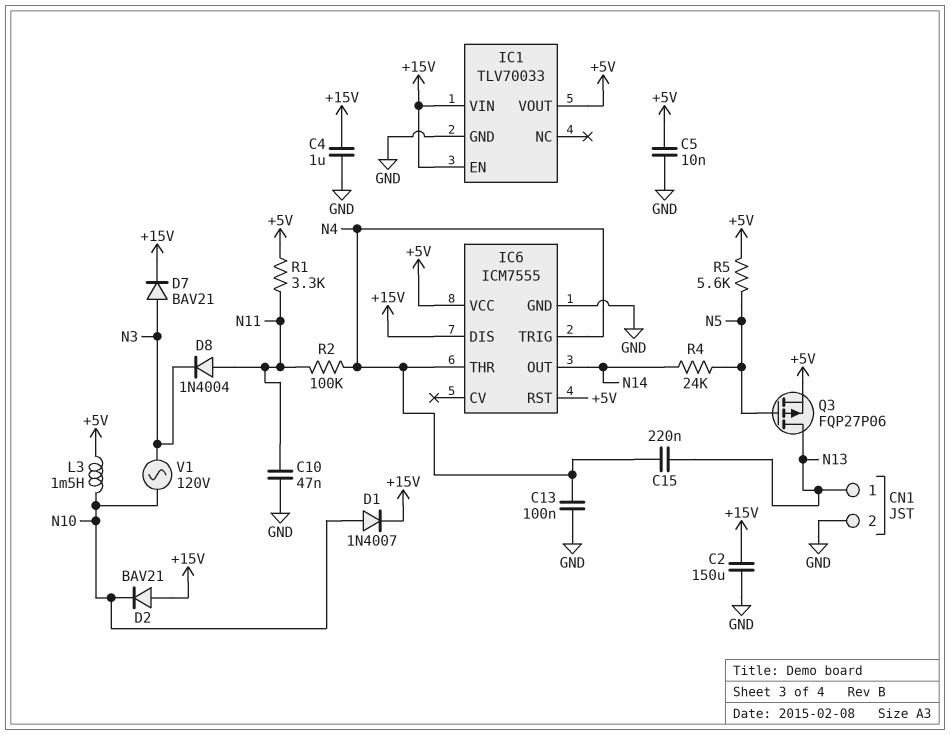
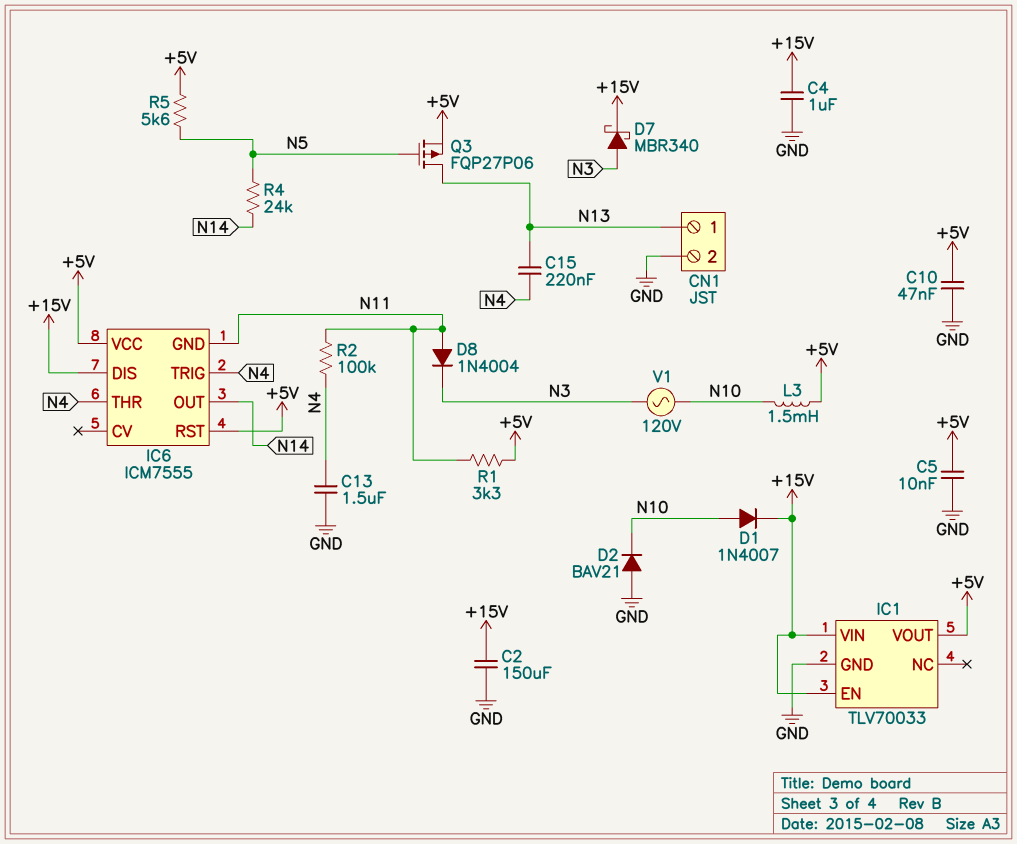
C10: 47nF (GND, N11) -> 47nF (+5V, GND)
C13: 100nF (GND, N4) -> 1.5uF (GND, N4)
D2: diode BAV21 (A +15V, K N10) -> diode BAV21 (A GND, K N10)
D7: diode BAV21 (A N3, K +15V) -> schottky MBR340 (A N3, K +15V)
IC6 pin GND: GND -> N11

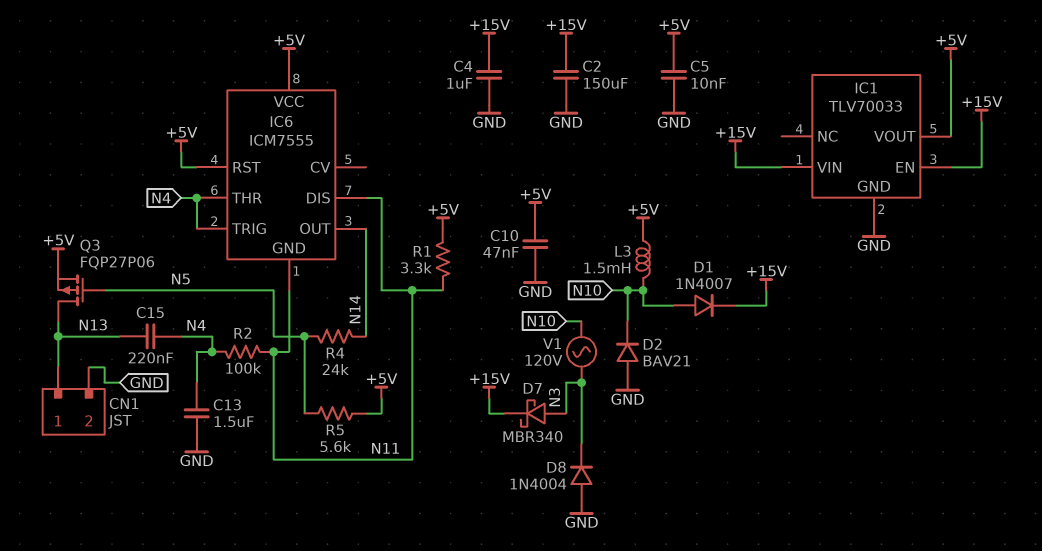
D8: diode 1N4004 (A N11, K N3) -> diode 1N4004 (A GND, K N3)
IC6 pin DIS: +15V -> N11

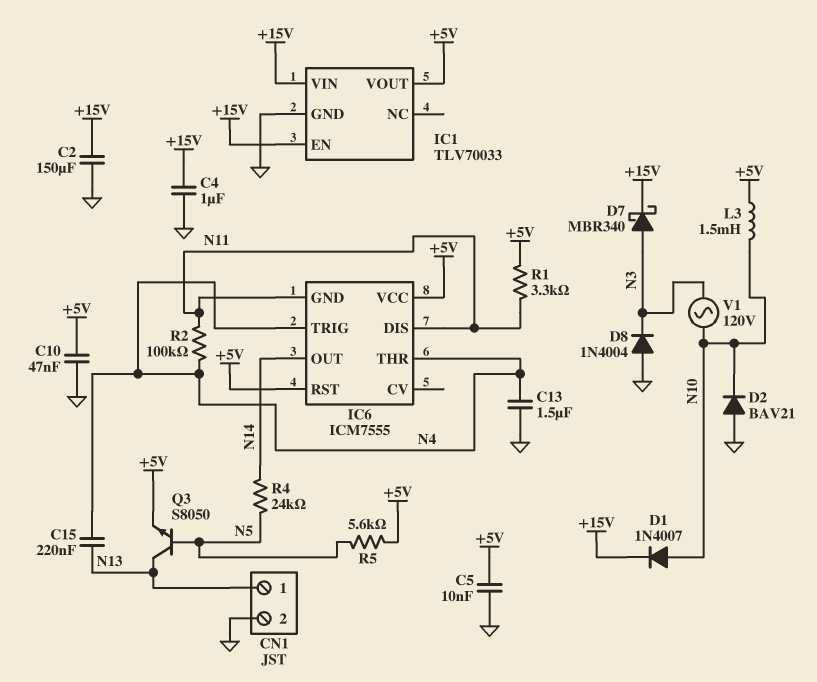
Q3: PMOS FQP27P06 (G N5, D N13, S +5V) -> NPN S8050 (B N5, C N13, E +5V)

